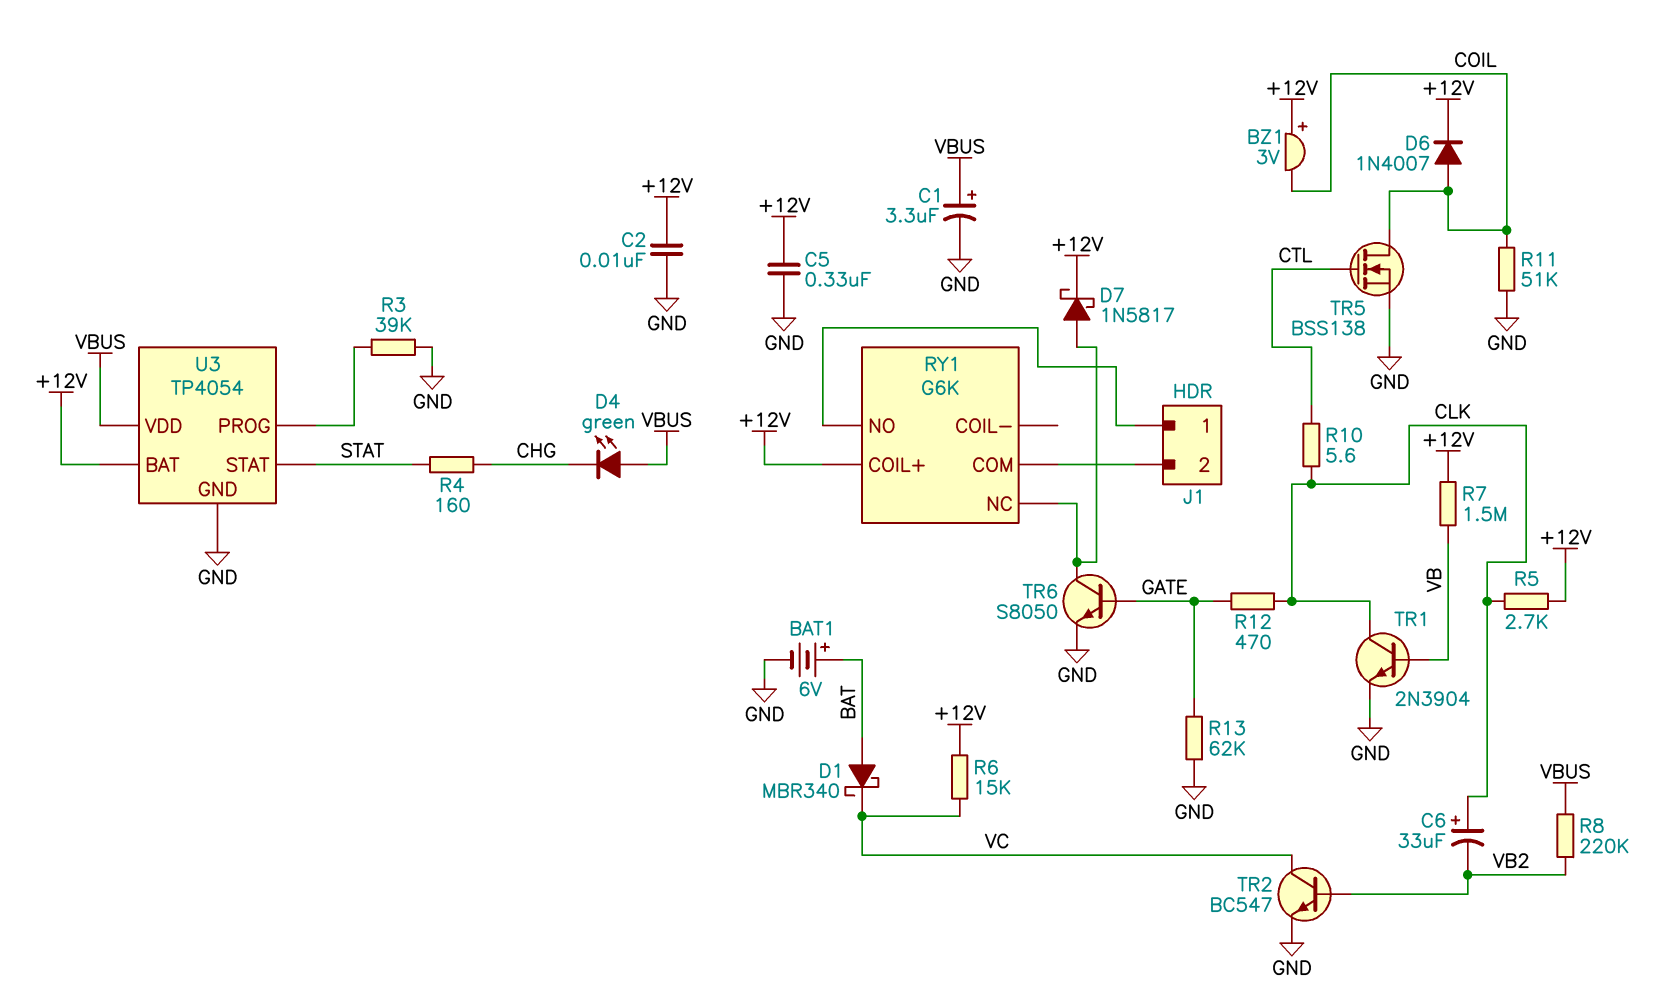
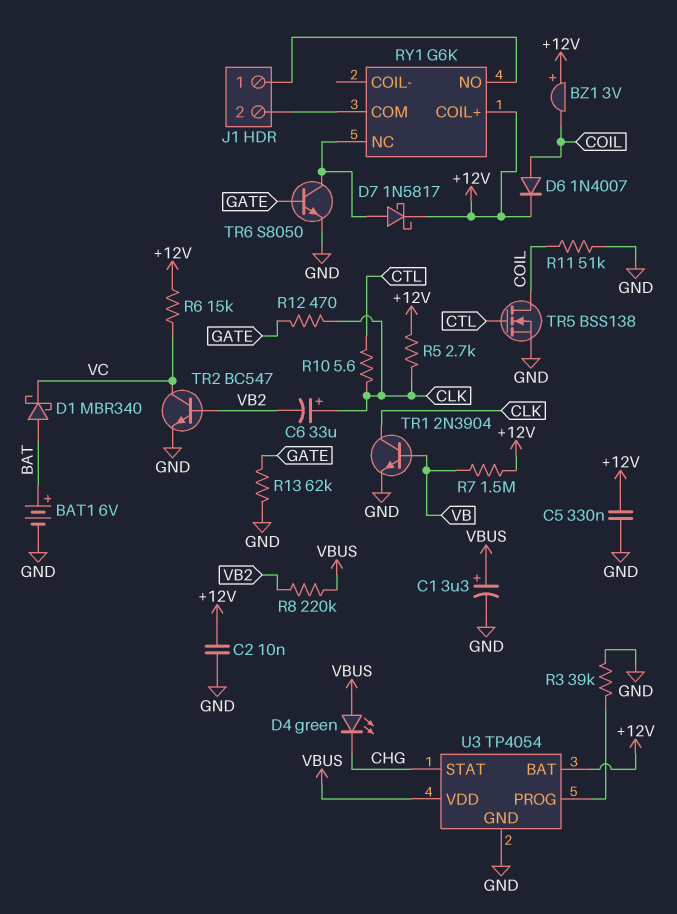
R4: 160 (CHG, STAT) -> none
U3 pin STAT: STAT -> CHG

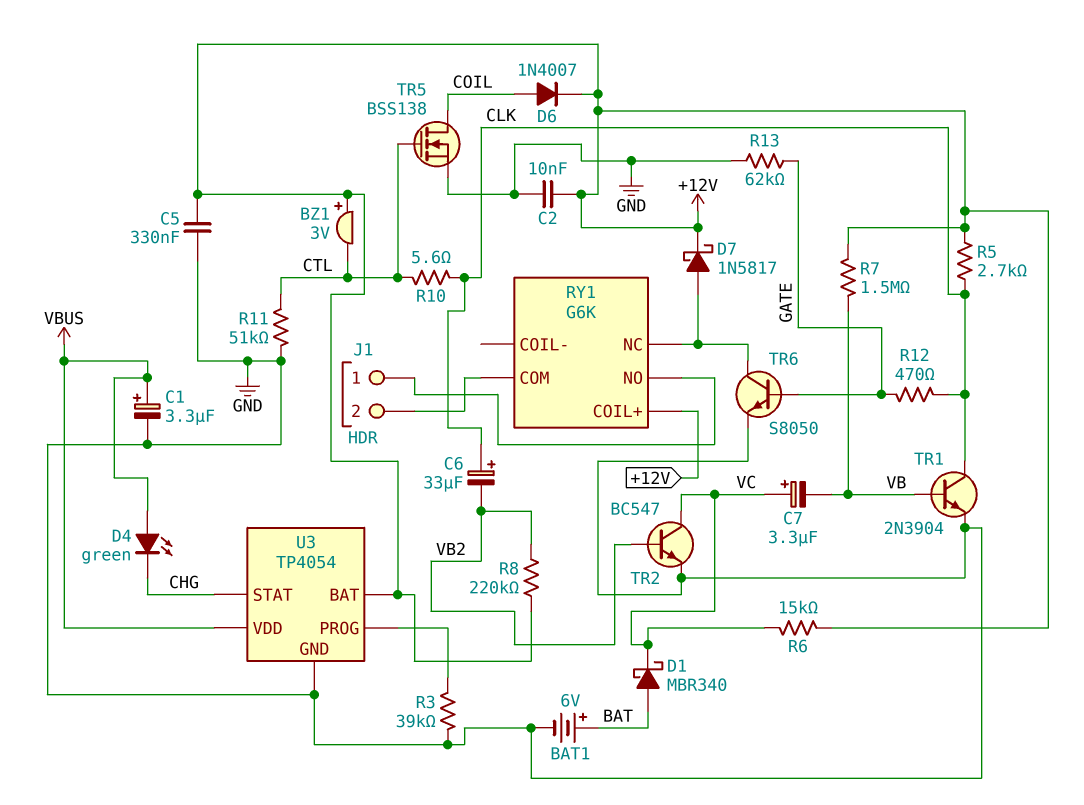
BZ1: buzzer 3V (plus +12V, minus COIL) -> buzzer 3V (plus +12V, minus CTL)
C7: none -> 3.3uF (plus VC, minus VB)
R8: 220k (VB2, VBUS) -> 220k (+12V, VB2)
R11: 51k (COIL, GND) -> 51k (CTL, GND)

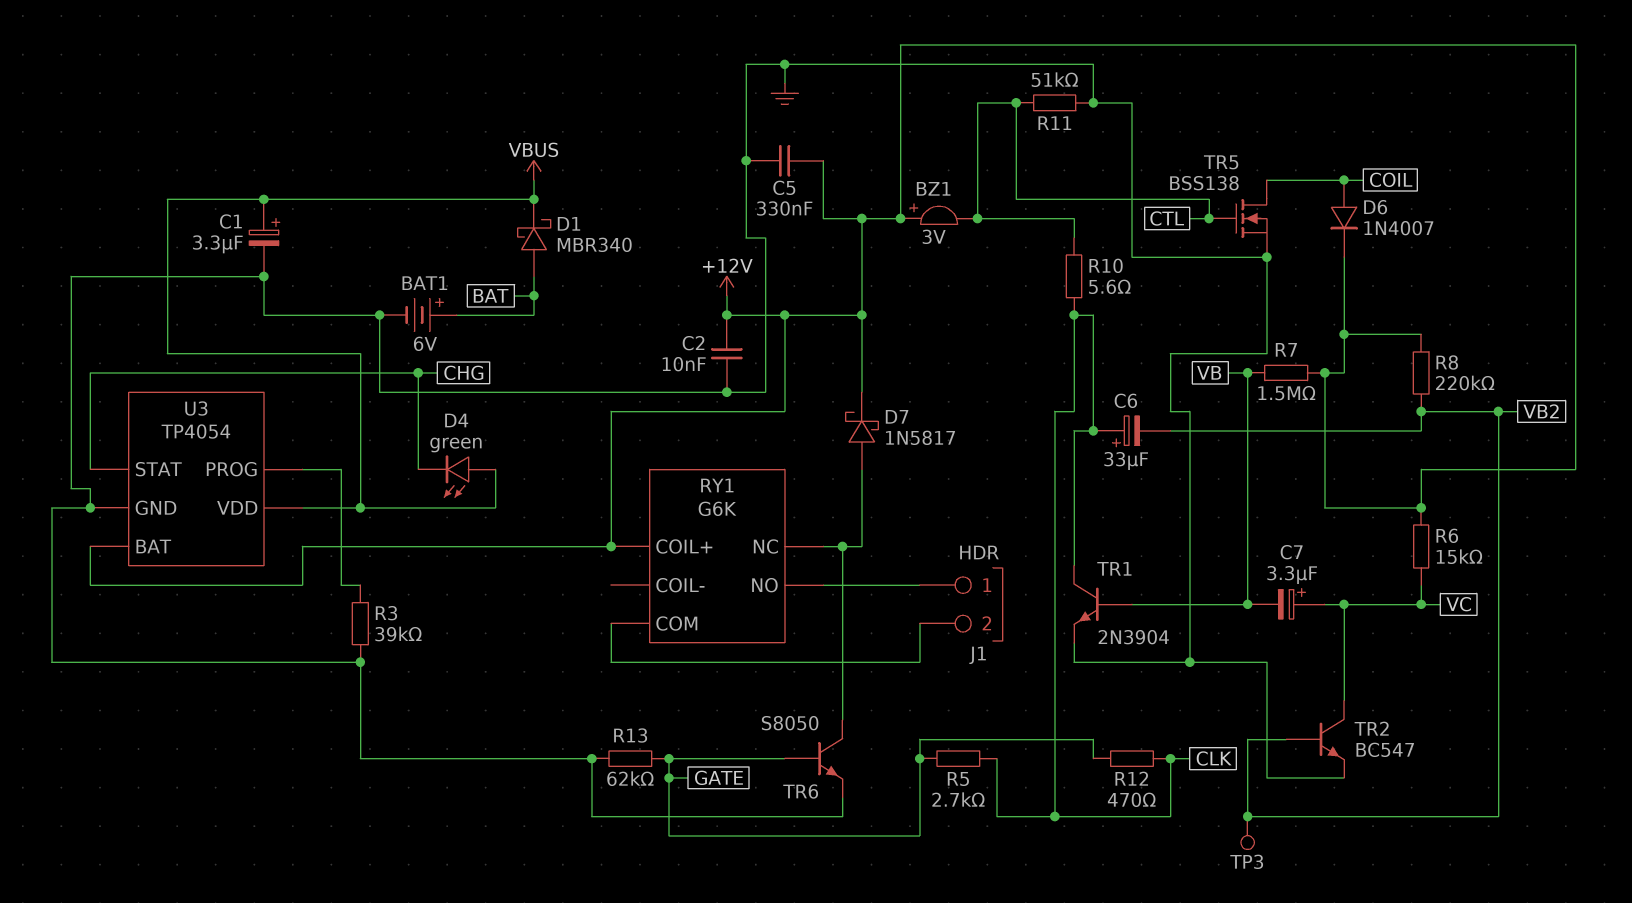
D1: schottky MBR340 (A BAT, K VC) -> schottky MBR340 (A BAT, K VBUS)
R5: 2.7k (+12V, CLK) -> 2.7k (CLK, GATE)
TP3: none -> test point (VB2)

